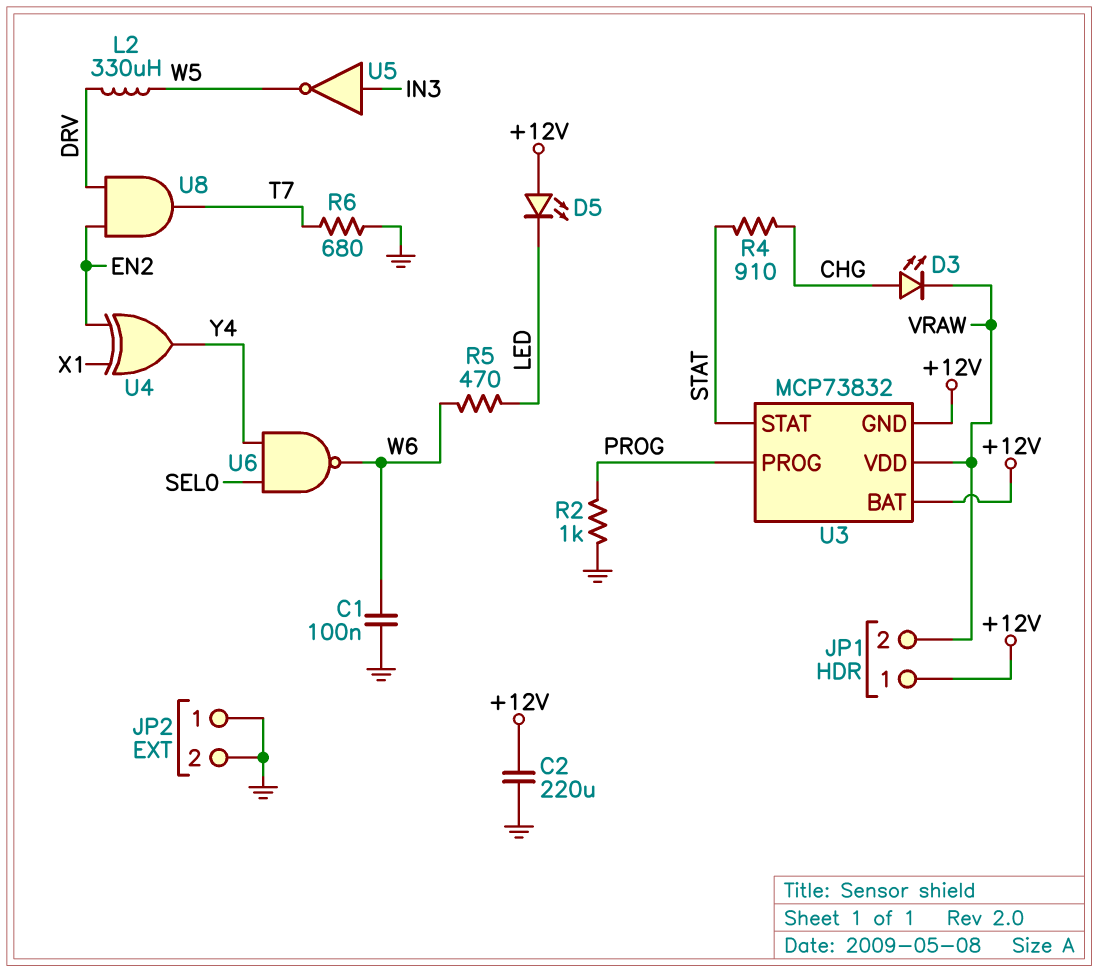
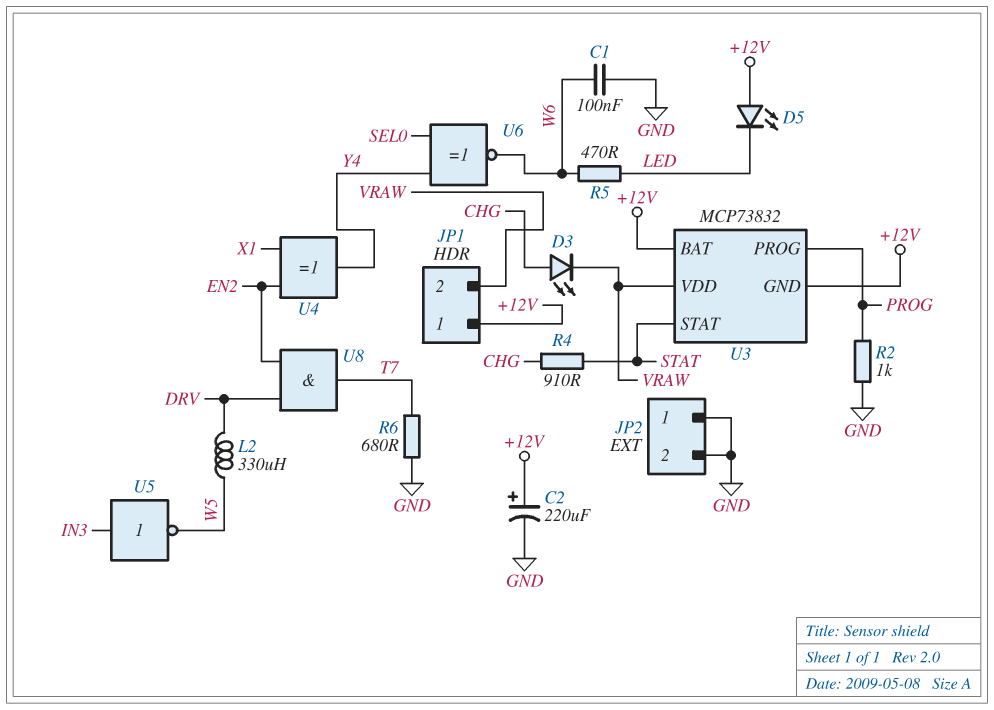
C2: 220uF (+12V, GND) -> 220uF (plus +12V, minus GND)
U6: NAND (in SEL0, in Y4, out W6) -> XNOR (in SEL0, in Y4, out W6)

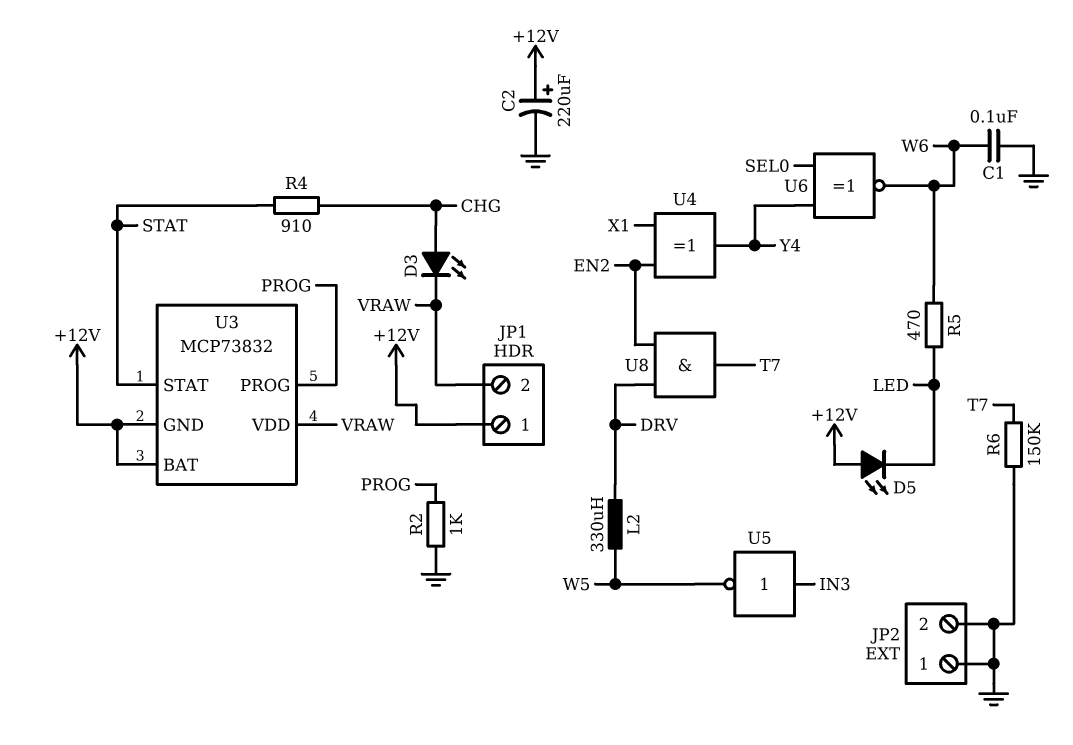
R6: 680 (GND, T7) -> 150k (GND, T7)

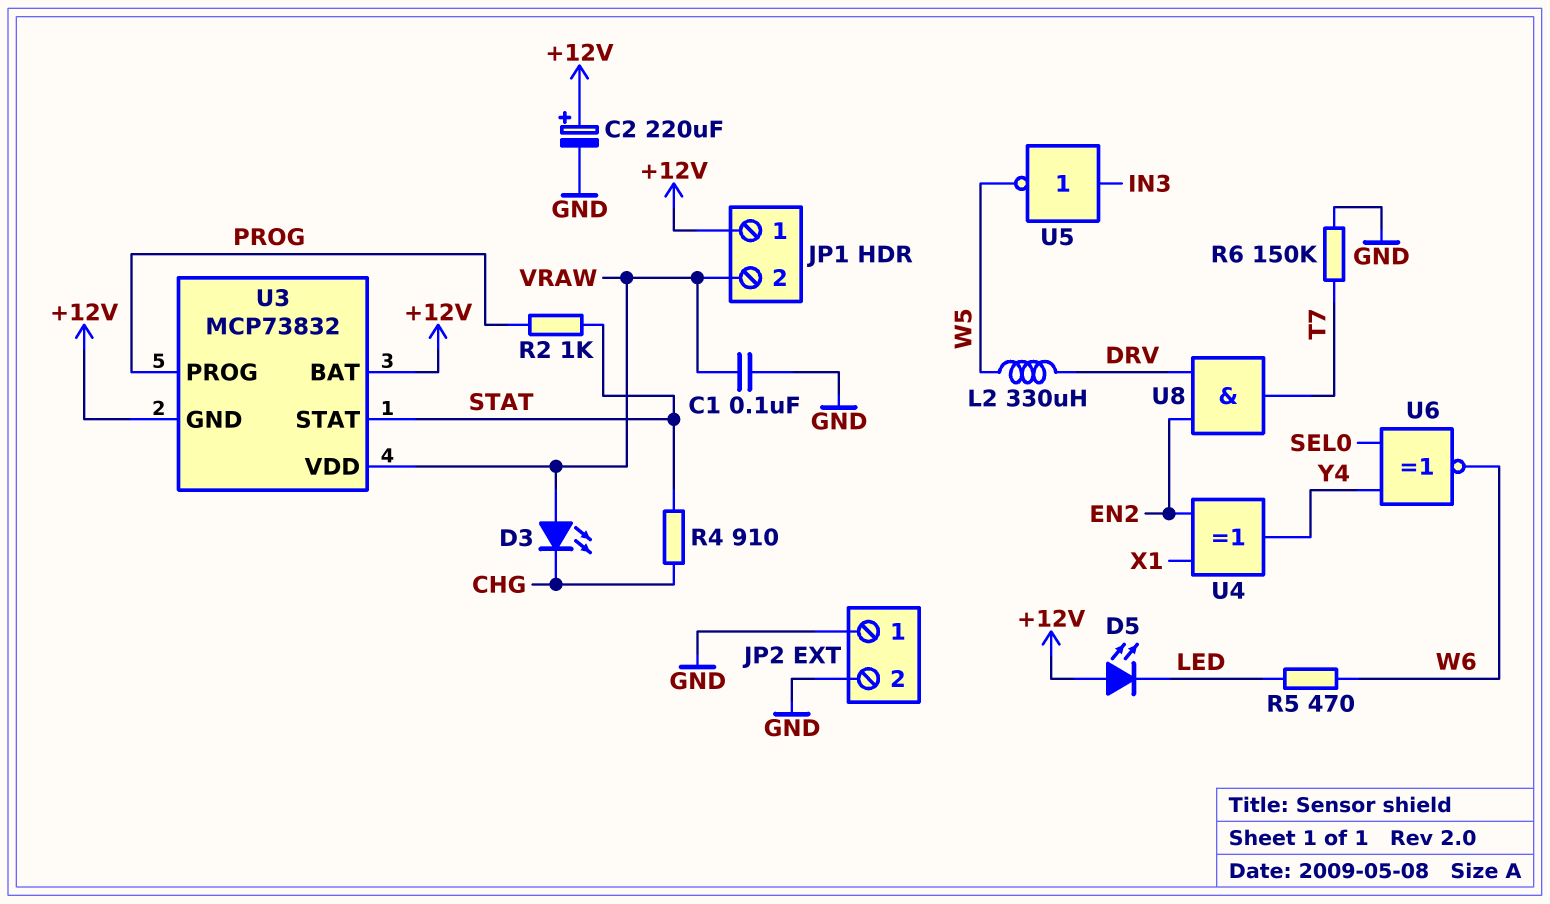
C1: 100nF (GND, W6) -> 100nF (GND, VRAW)
D3: LED (A CHG, K VRAW) -> LED (A VRAW, K CHG)
R2: 1k (GND, PROG) -> 1k (PROG, STAT)

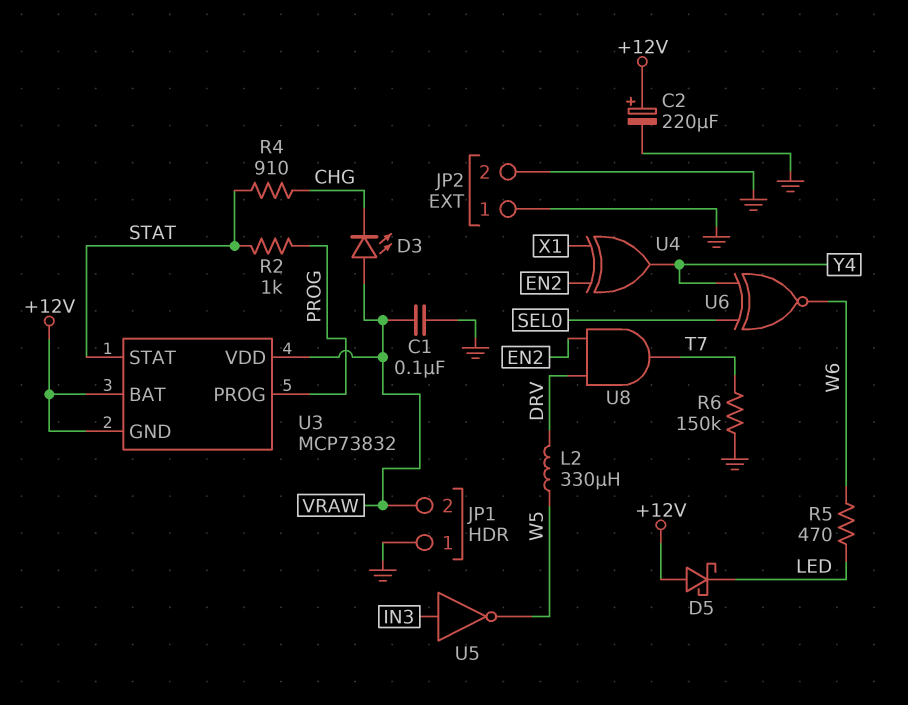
D5: LED (A +12V, K LED) -> schottky (A +12V, K LED)
JP1 pin 1: +12V -> GND

